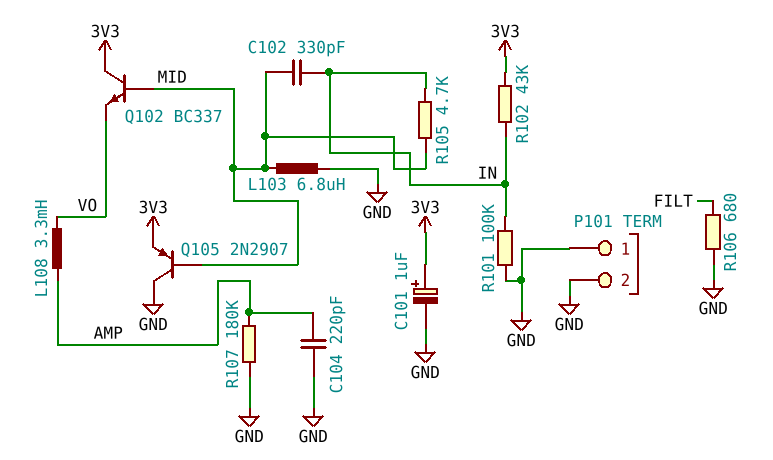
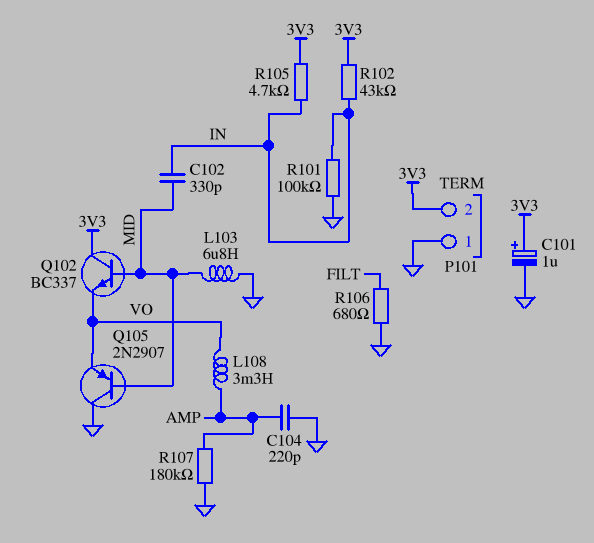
P101 pin 2: GND -> 3V3
Q105: PNP 2N2907 (B MID, C GND, E 3V3) -> PNP 2N2907 (B MID, C GND, E VO)
R105: 4.7k (IN, MID) -> 4.7k (3V3, IN)

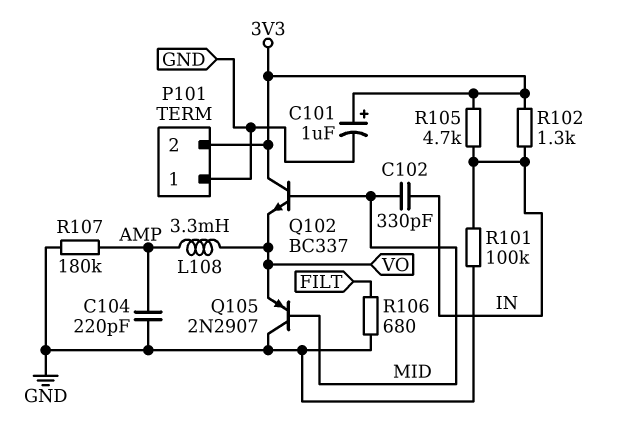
L103: 6.8uH (GND, MID) -> none
R102: 43k (3V3, IN) -> 1.3k (3V3, IN)

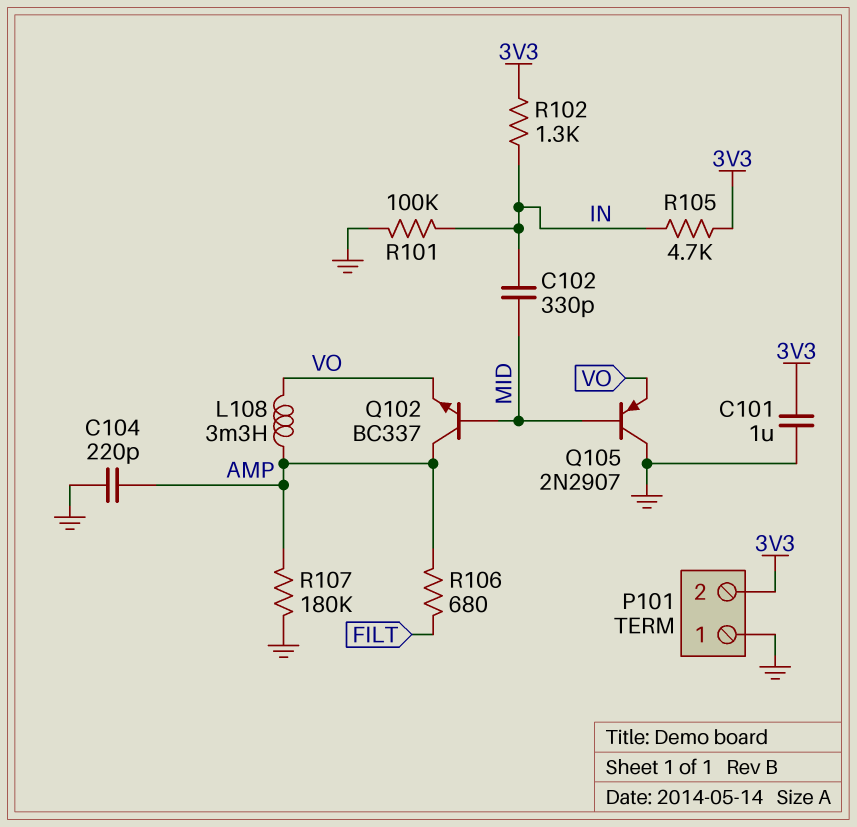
C101: 1uF (plus 3V3, minus GND) -> 1uF (3V3, GND)
Q102: NPN BC337 (B MID, C 3V3, E VO) -> NPN BC337 (B MID, C AMP, E VO)
R106: 680 (FILT, GND) -> 680 (AMP, FILT)

